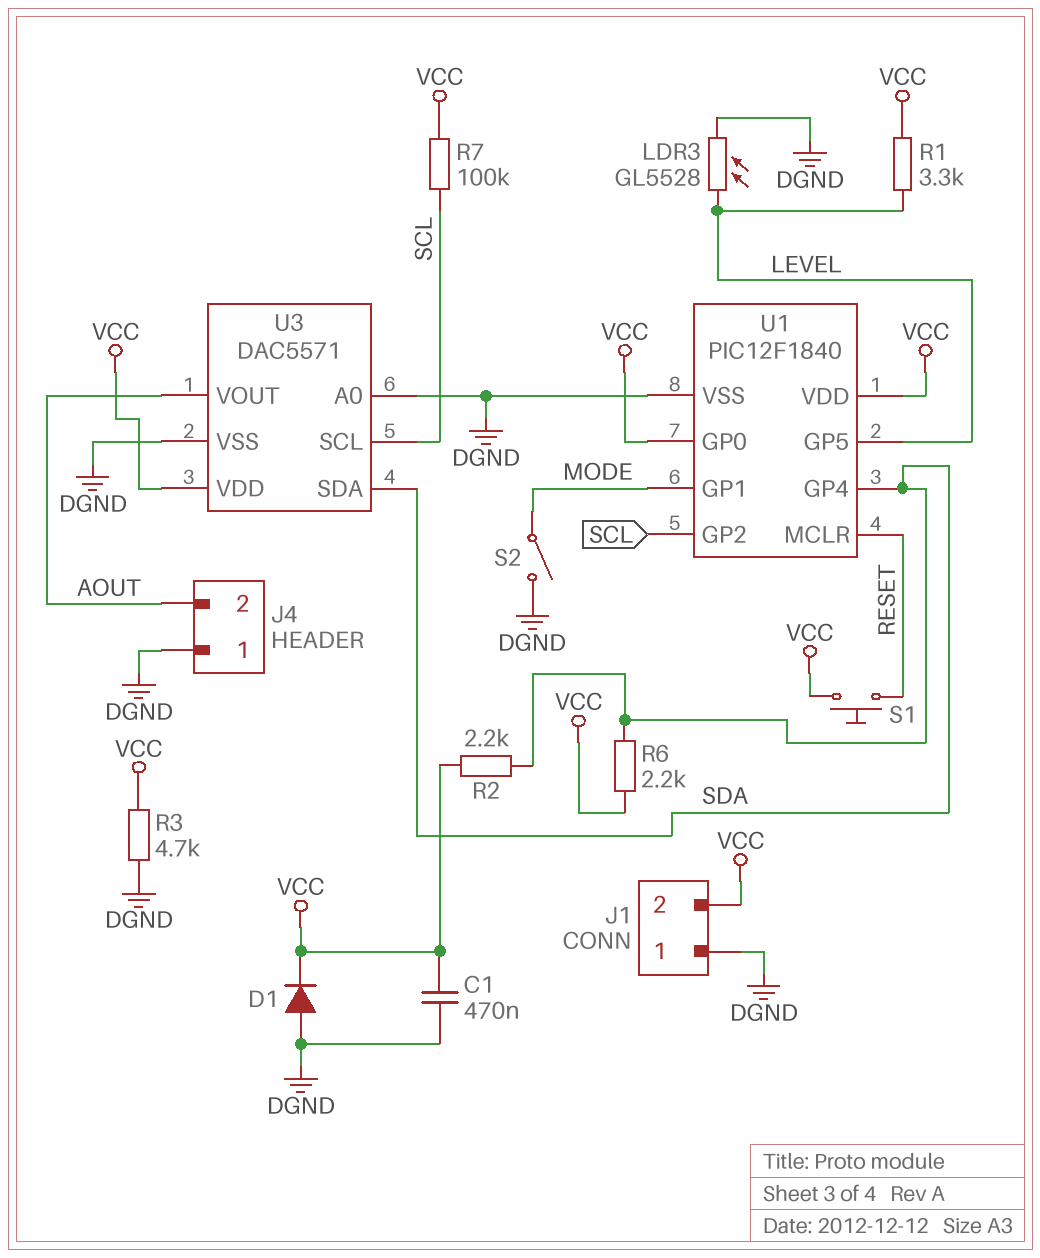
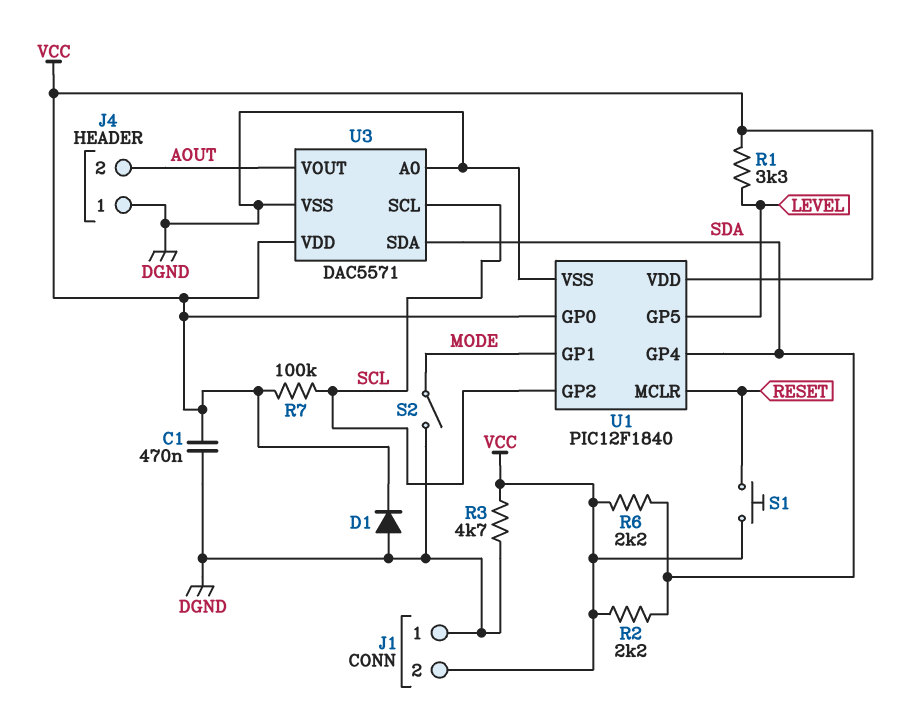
LDR3: GL5528 (DGND, LEVEL) -> none

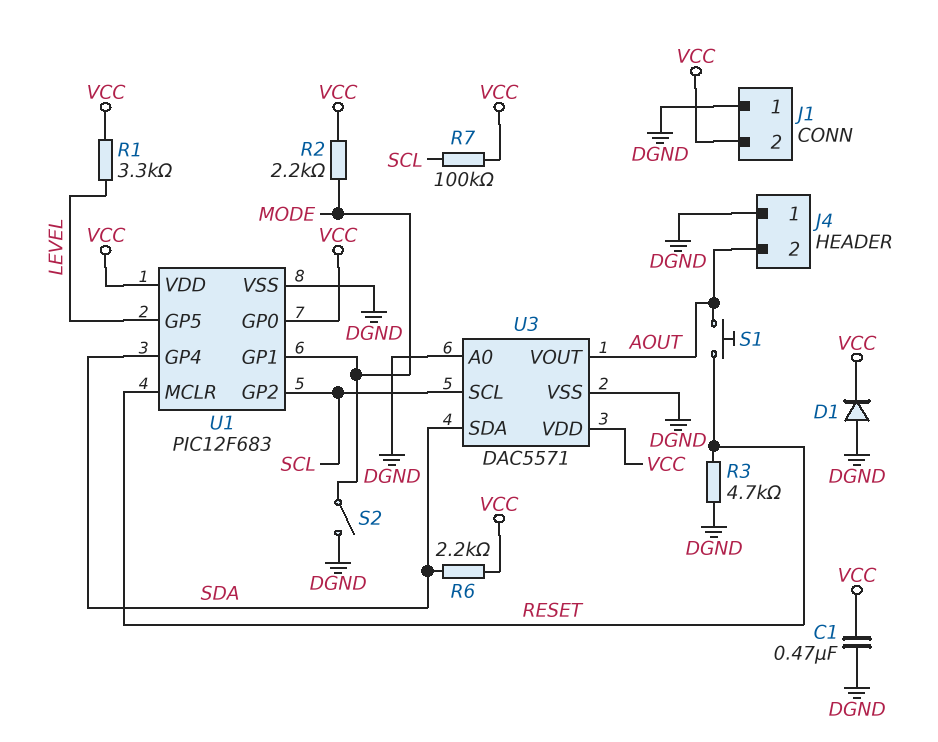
R2: 2.2k (SDA, VCC) -> 2.2k (MODE, VCC)
R3: 4.7k (DGND, VCC) -> 4.7k (DGND, RESET)
S1: button (RESET, VCC) -> button (AOUT, RESET)
U1: PIC12F1840 -> PIC12F683

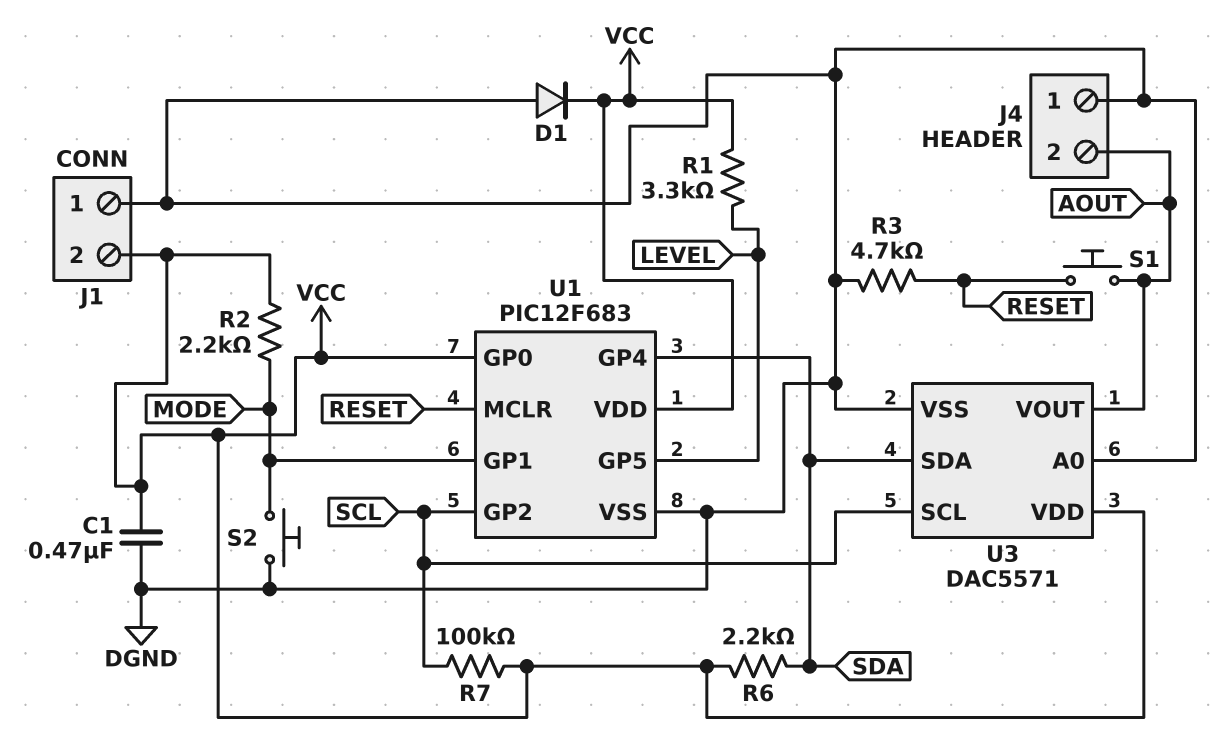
S2: switch (DGND, MODE) -> button (DGND, MODE)

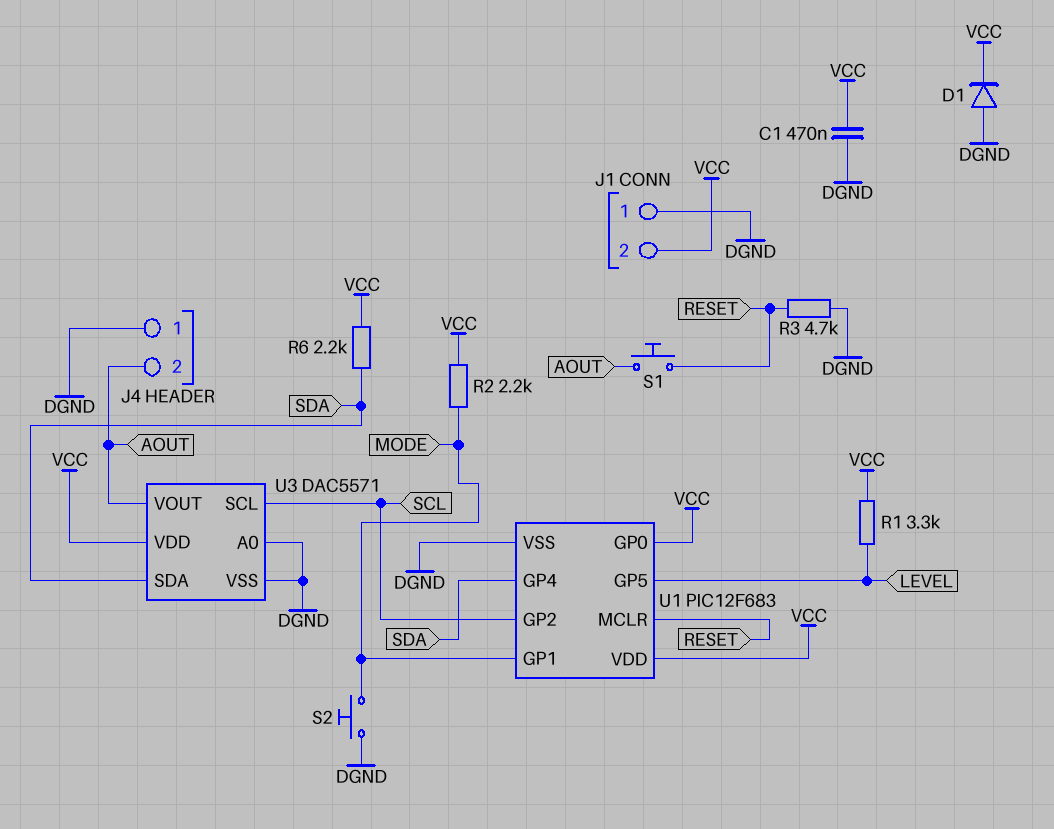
R7: 100k (SCL, VCC) -> none

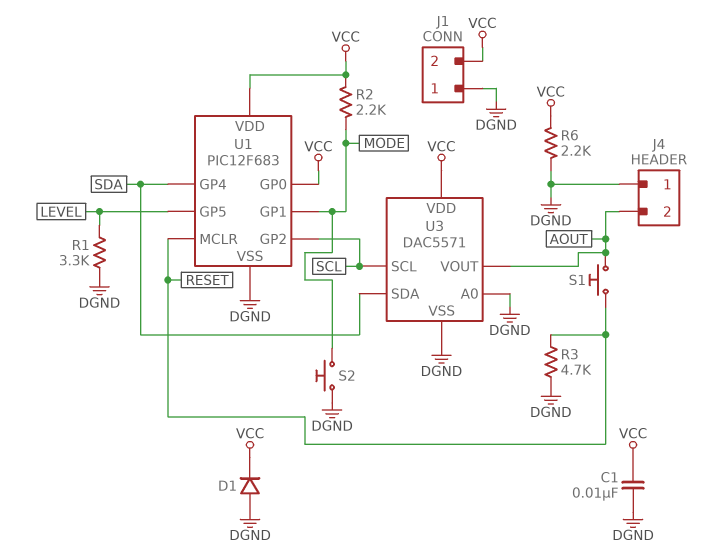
C1: 470nF (DGND, VCC) -> 10nF (DGND, VCC)
R1: 3.3k (LEVEL, VCC) -> 3.3k (DGND, LEVEL)
R6: 2.2k (SDA, VCC) -> 2.2k (DGND, VCC)

